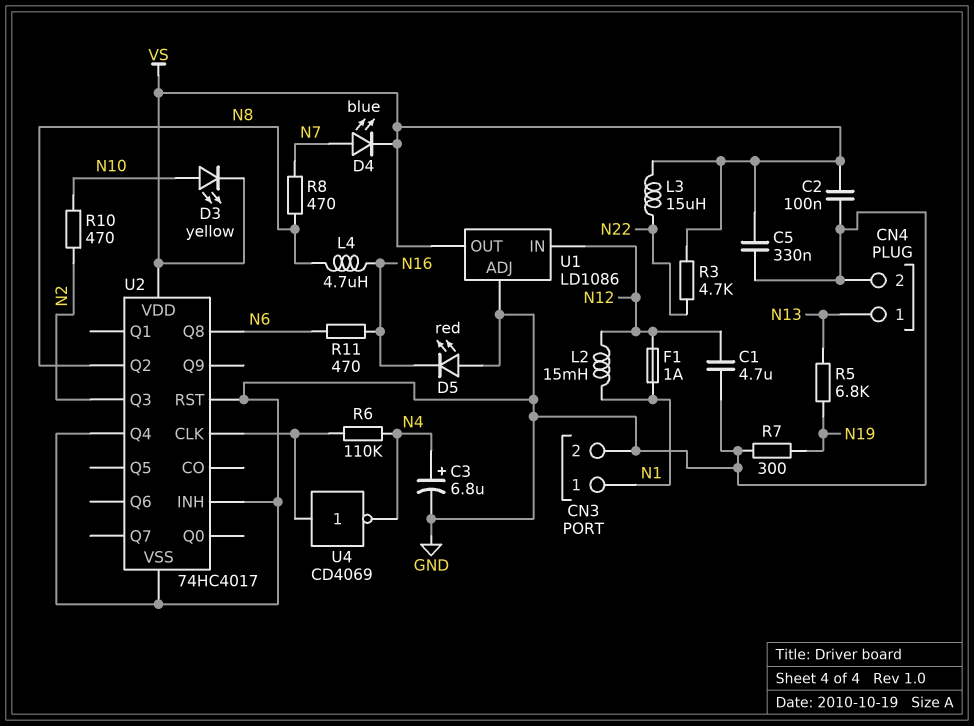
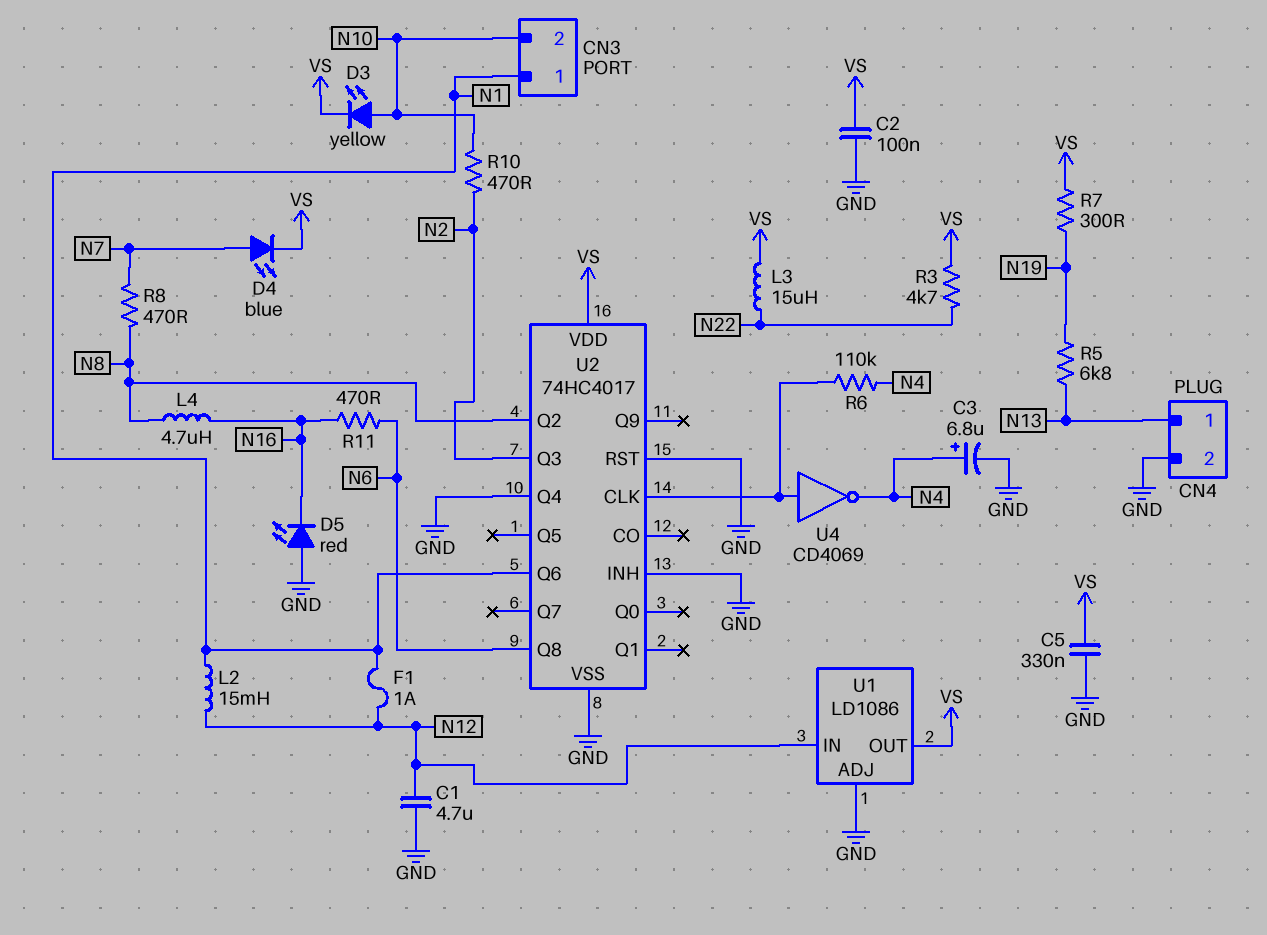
CN3 pin 2: GND -> N10
R7: 300 (GND, N19) -> 300 (N19, VS)
U2 pin Q6: none -> N1

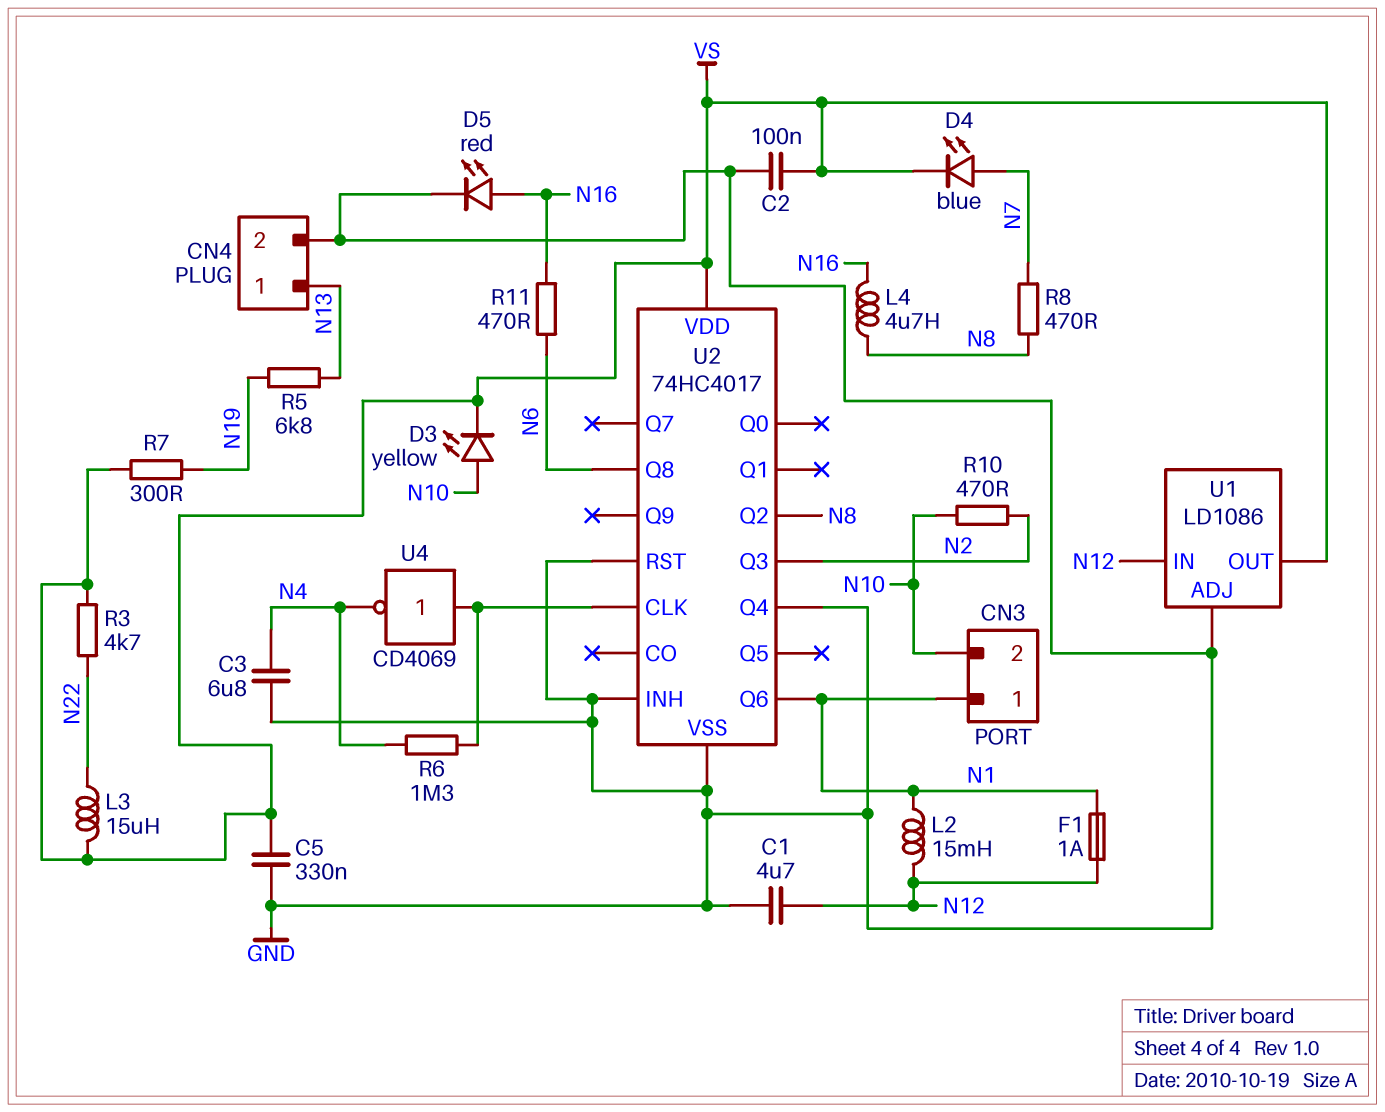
C3: 6.8uF (plus N4, minus GND) -> 6.8uF (GND, N4)
D5: LED red (A GND, K N16) -> LED red (A N16, K GND)
R6: 110k (N4, U2/CLK) -> 1.3M (N4, U2/CLK)

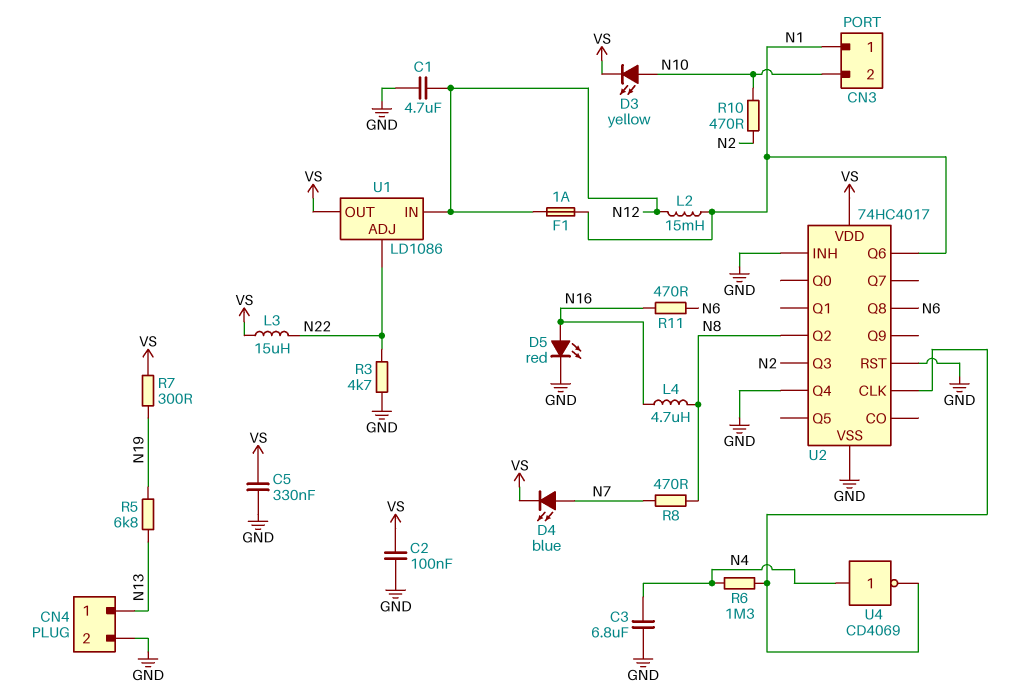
R3: 4.7k (N22, VS) -> 4.7k (GND, N22)
U1 pin ADJ: GND -> N22
U4: NOT CD4069 (in U2/CLK, out N4) -> NOT CD4069 (in N4, out U2/CLK)

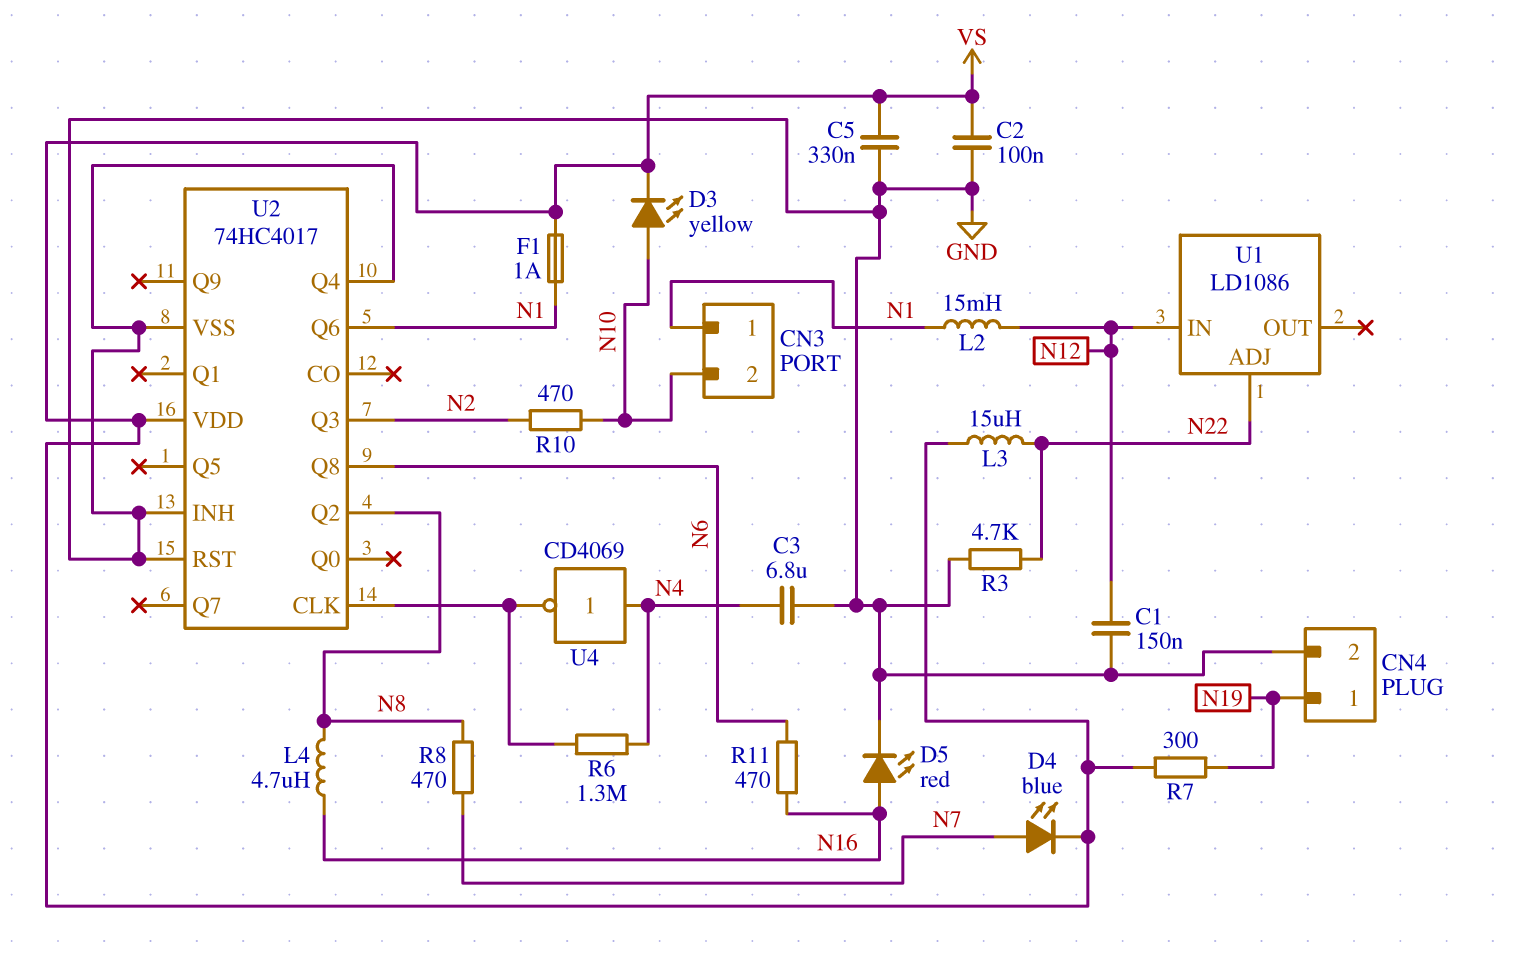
C1: 4.7uF (GND, N12) -> 150nF (GND, N12)
CN4 pin 1: N13 -> N19
F1: 1A (N1, N12) -> 1A (N1, VS)
R5: 6.8k (N13, N19) -> none
U1 pin OUT: VS -> none

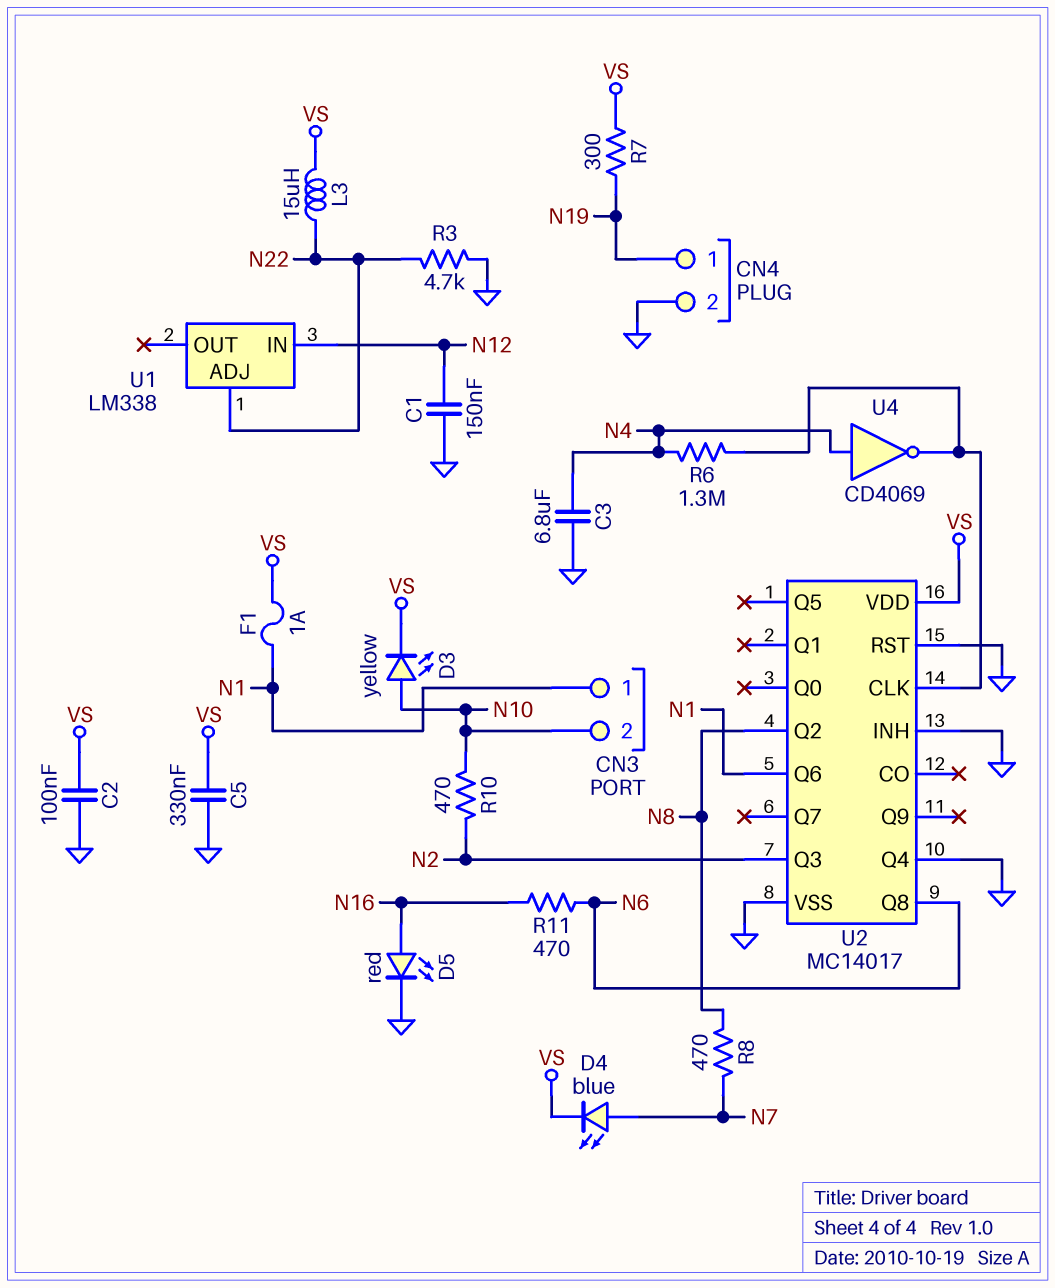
L2: 15mH (N1, N12) -> none
L4: 4.7uH (N8, N16) -> none
U1: LD1086 -> LM338
U2: 74HC4017 -> MC14017

